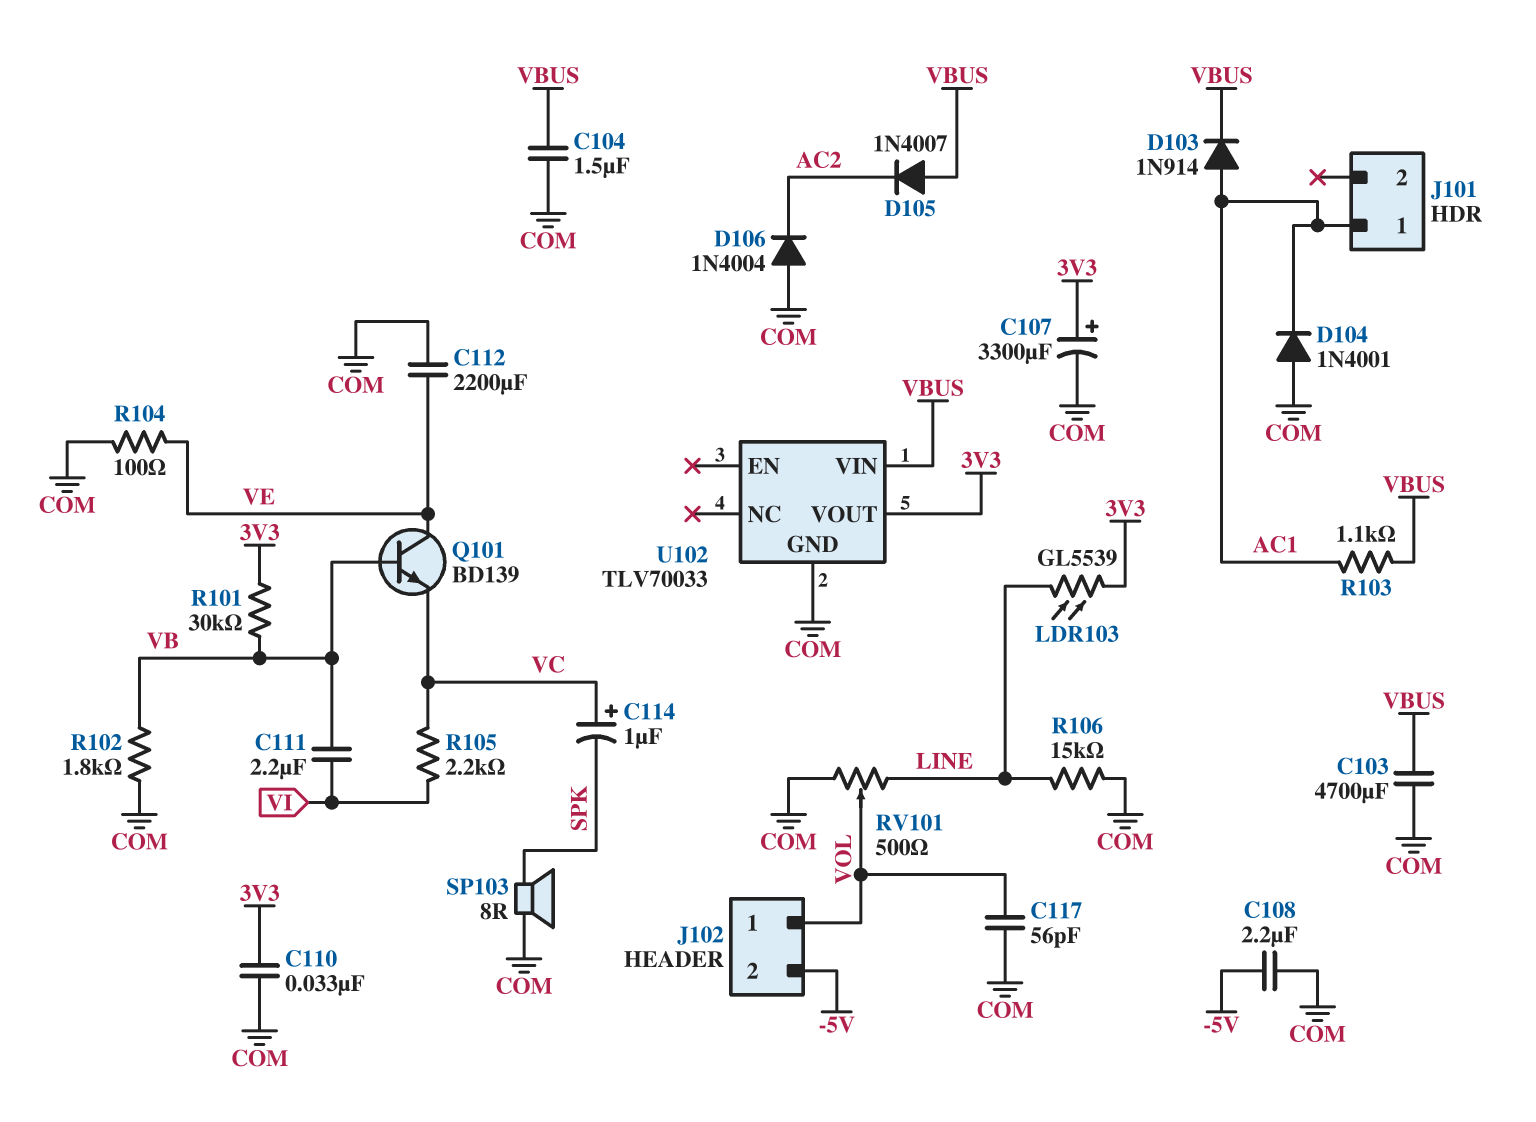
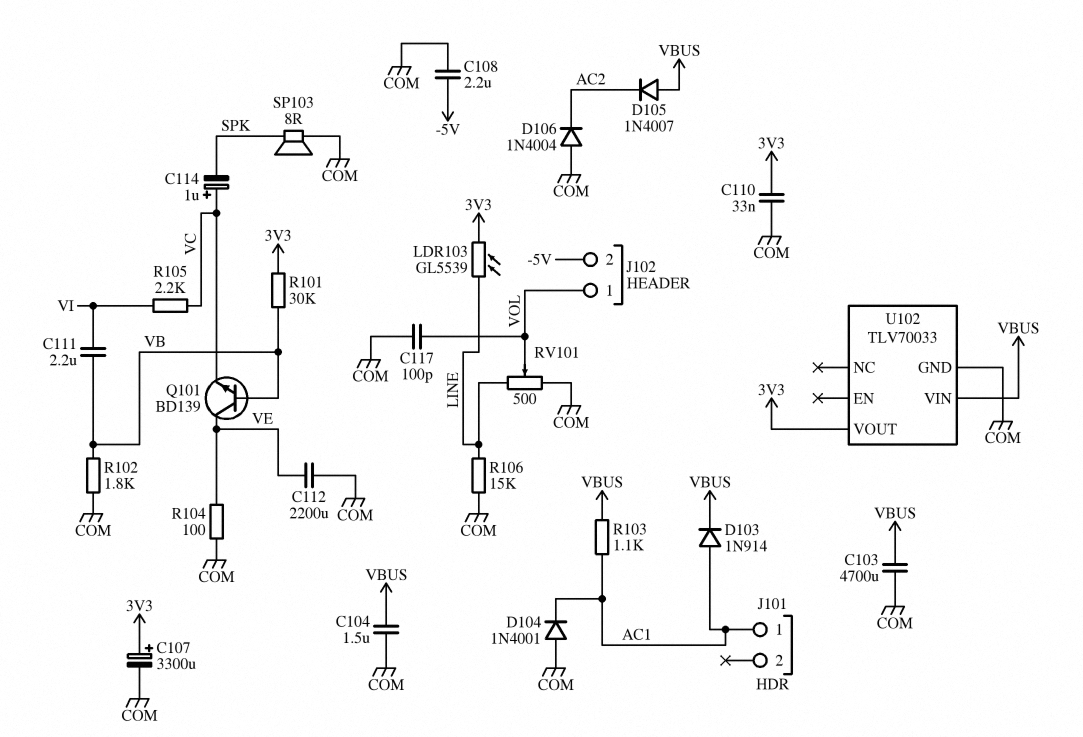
C117: 56pF (COM, VOL) -> 100pF (COM, VOL)

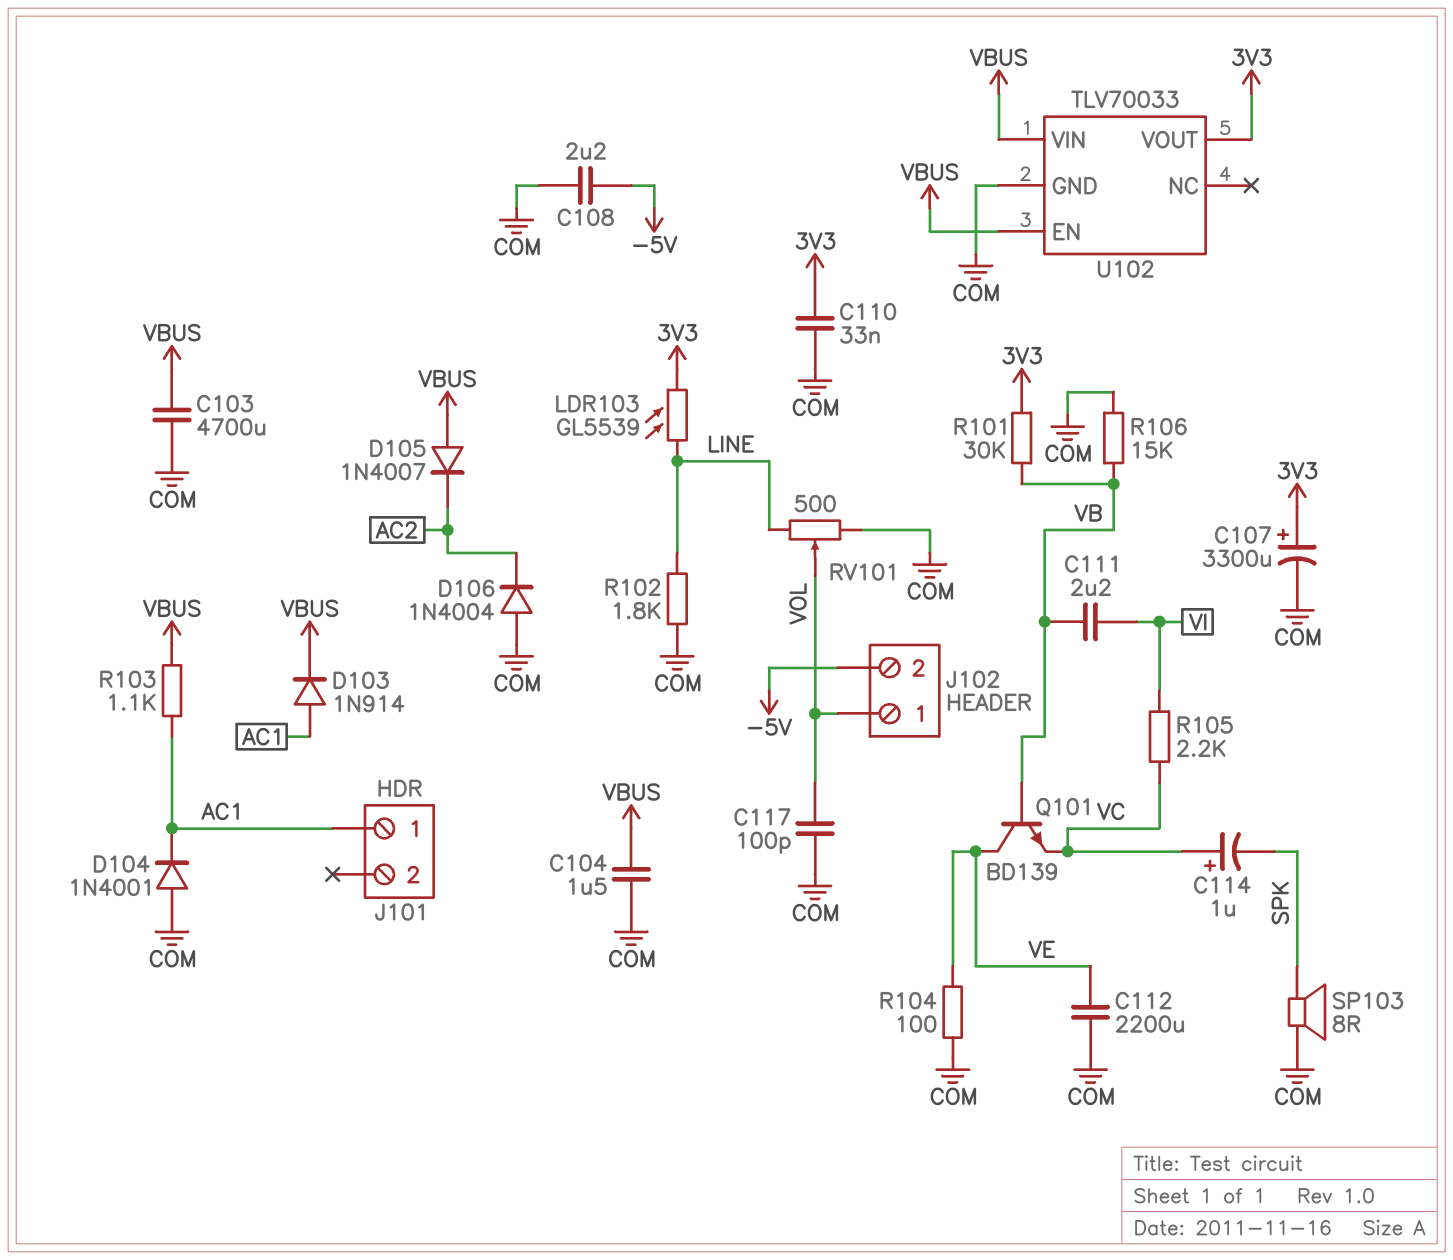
R102: 1.8k (COM, VB) -> 1.8k (COM, LINE)
R106: 15k (COM, LINE) -> 15k (COM, VB)
U102 pin EN: none -> VBUS

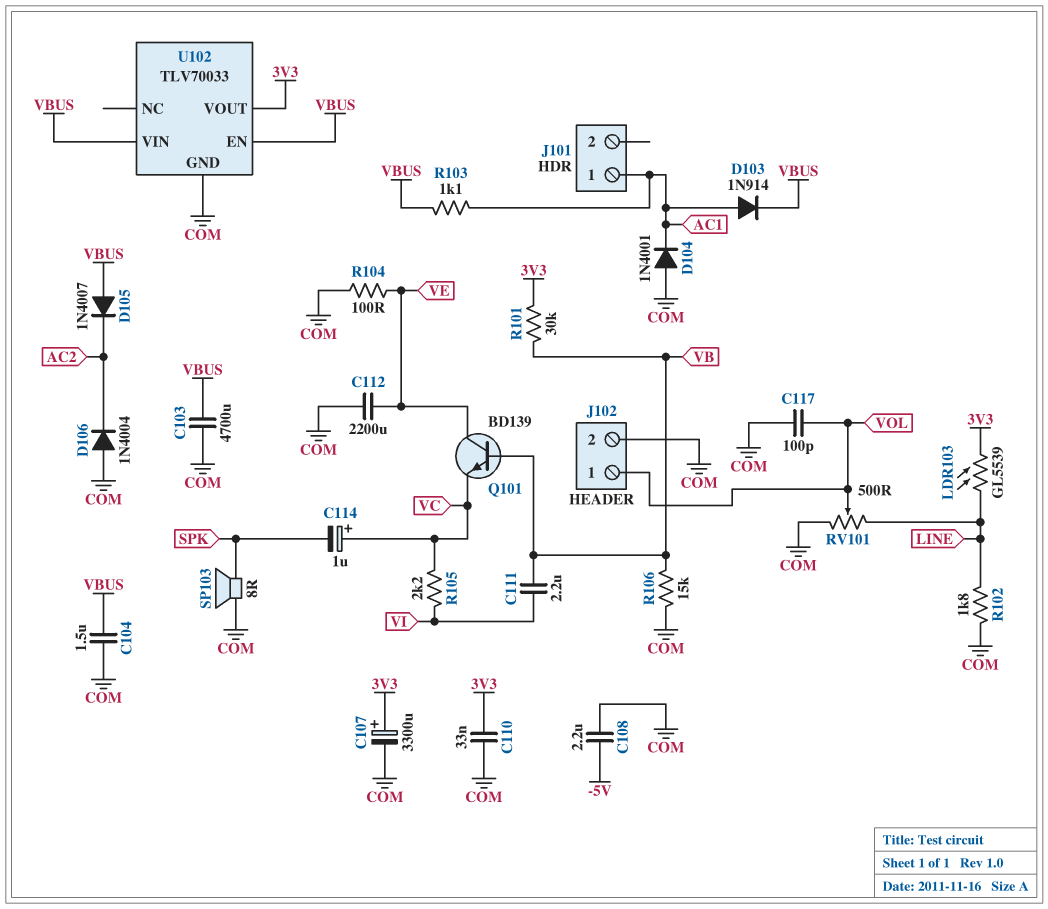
J102 pin 2: -5V -> COM

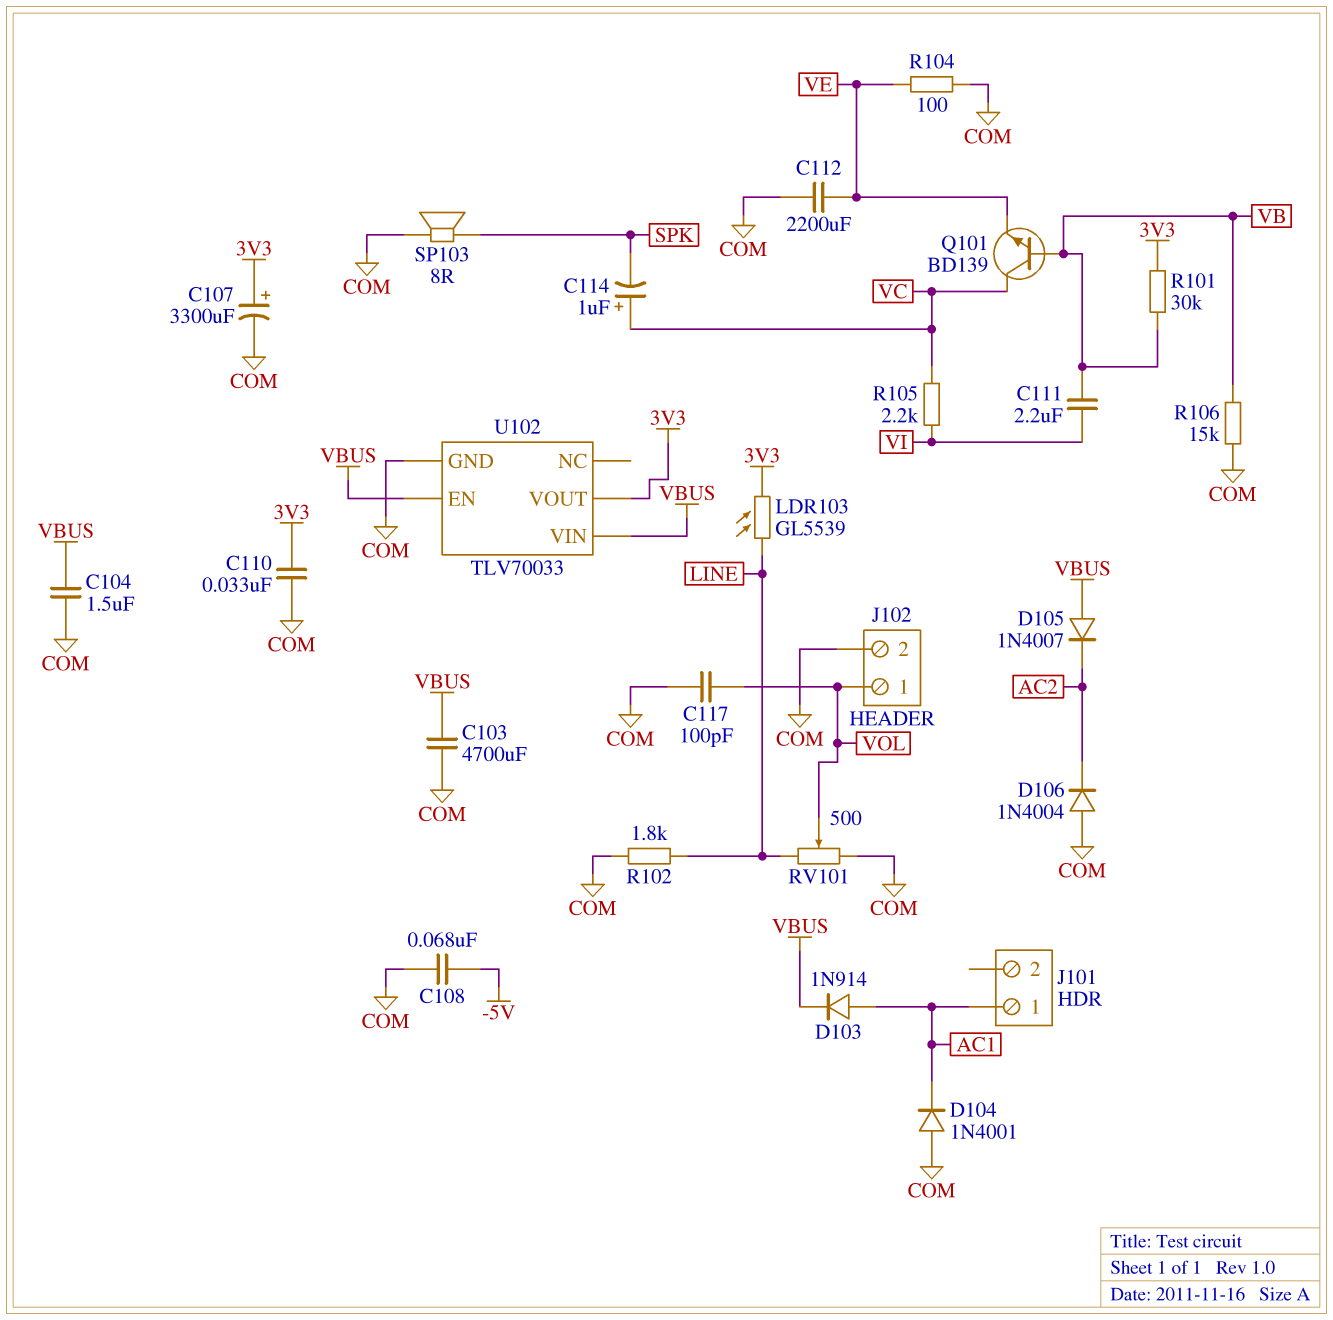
C108: 2.2uF (-5V, COM) -> 68nF (-5V, COM)
Q101: NPN BD139 (B VB, C VE, E VC) -> NPN BD139 (B VB, C VC, E VE)
R103: 1.1k (AC1, VBUS) -> none

